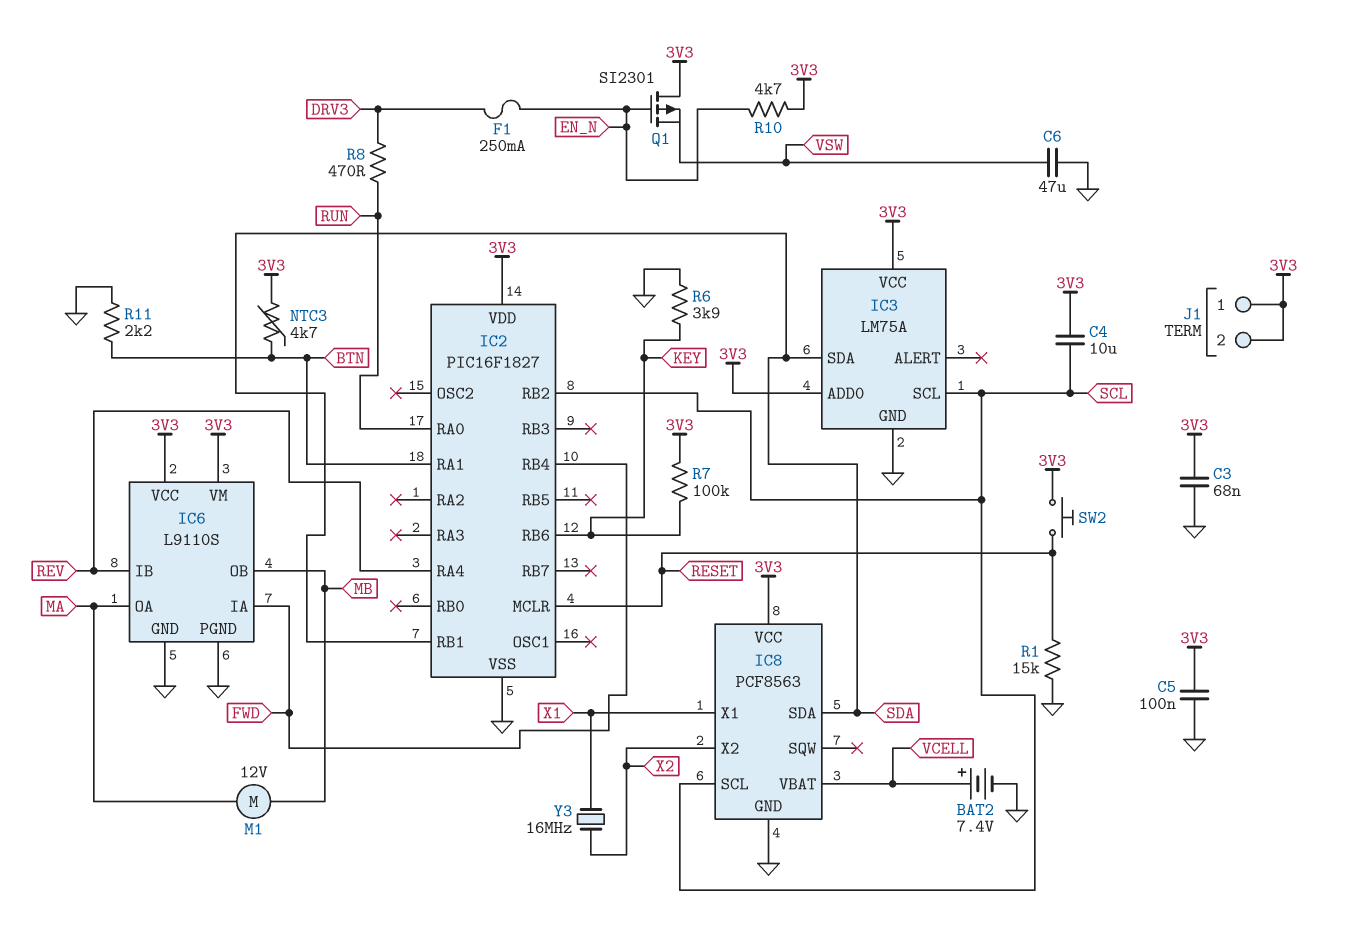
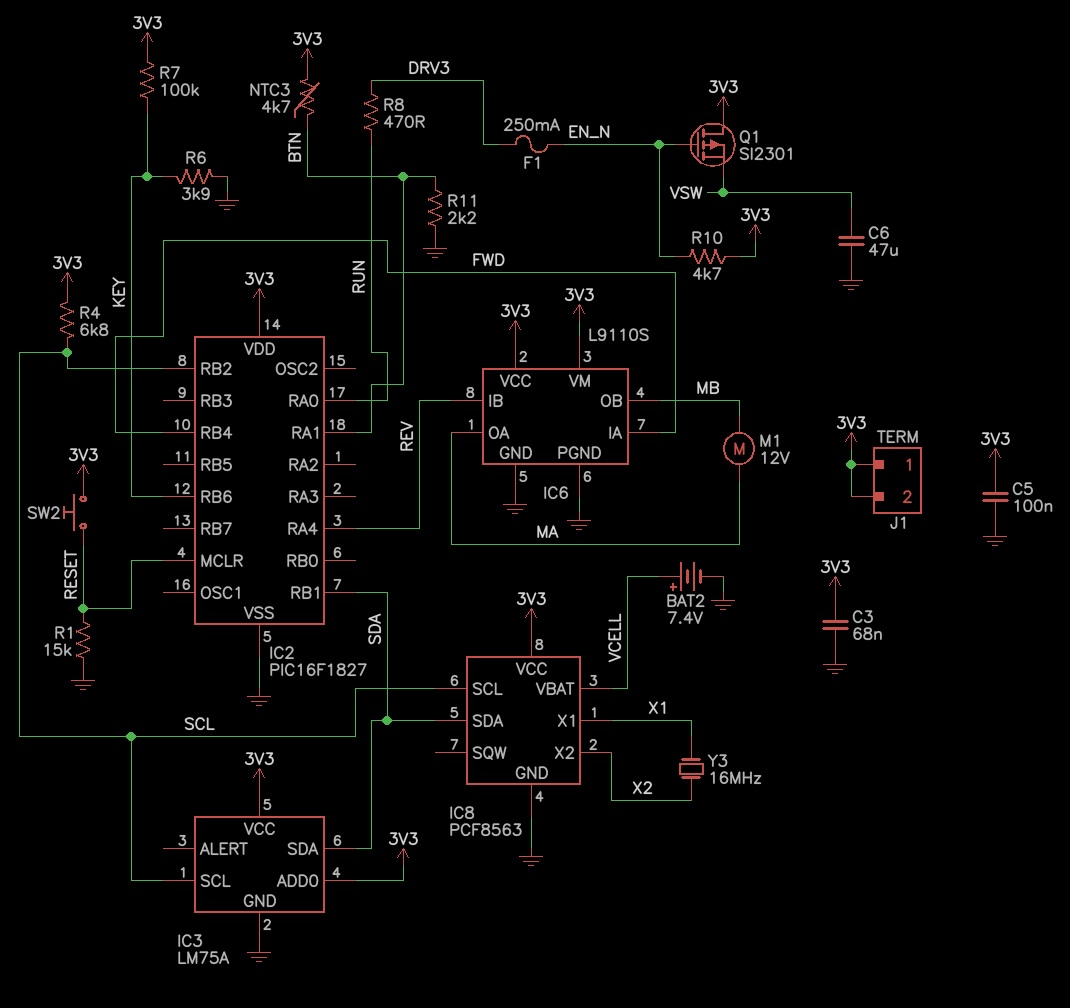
C4: 10uF (3V3, SCL) -> none
R4: none -> 6.8k (3V3, SCL)

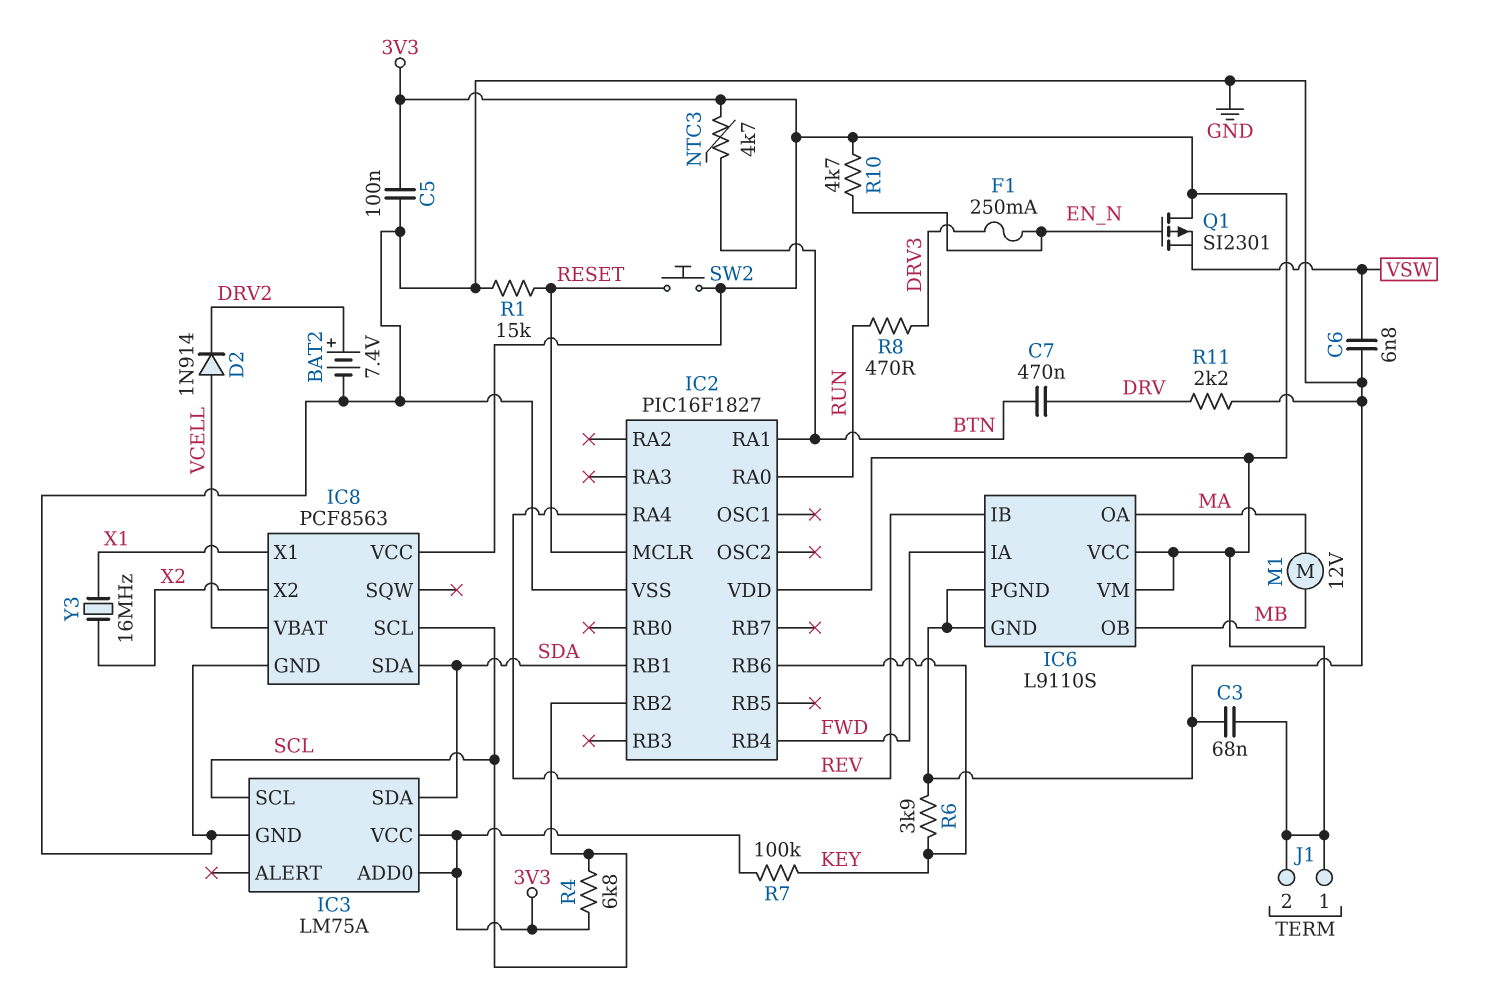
BAT2: 7.4V (plus VCELL, minus GND) -> 7.4V (plus DRV2, minus GND)
C6: 47uF (GND, VSW) -> 6.8nF (GND, VSW)
C7: none -> 470nF (BTN, DRV)
D2: none -> diode 1N914 (A VCELL, K DRV2)
R11: 2.2k (BTN, GND) -> 2.2k (DRV, GND)

